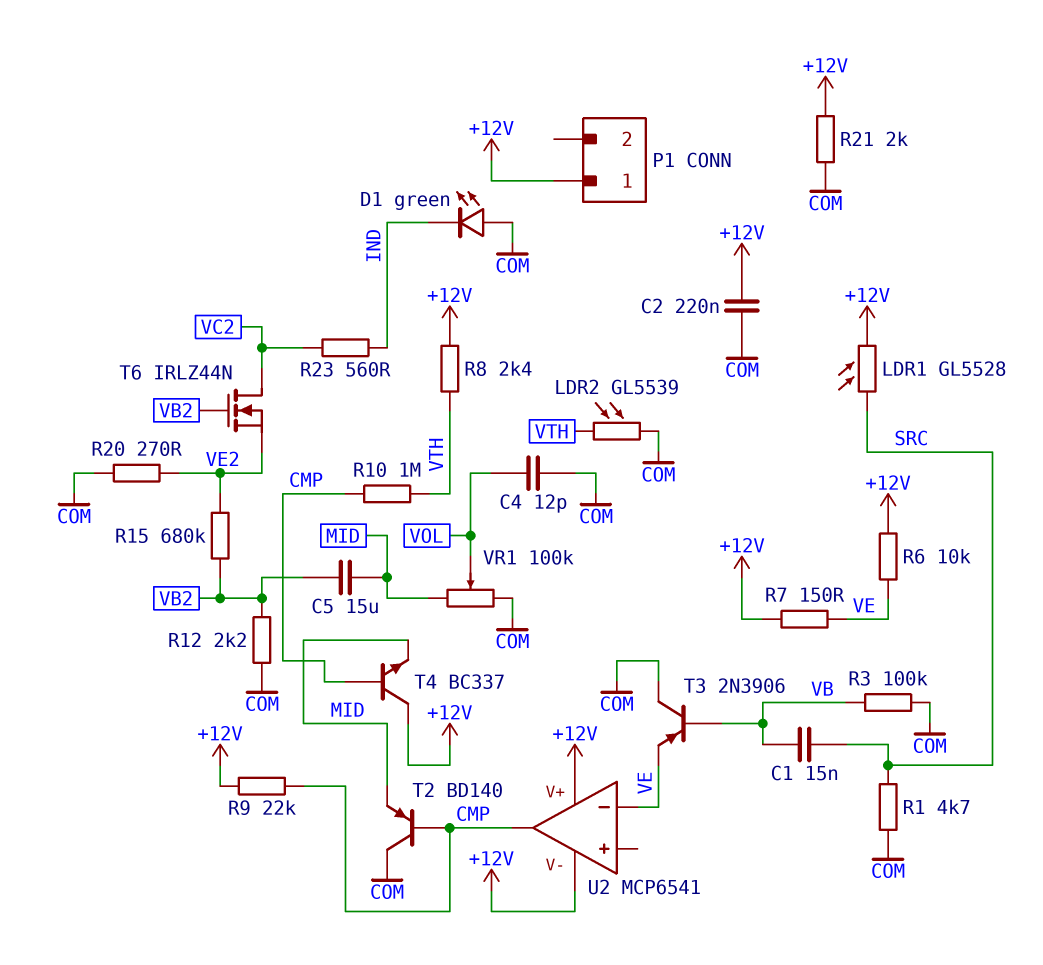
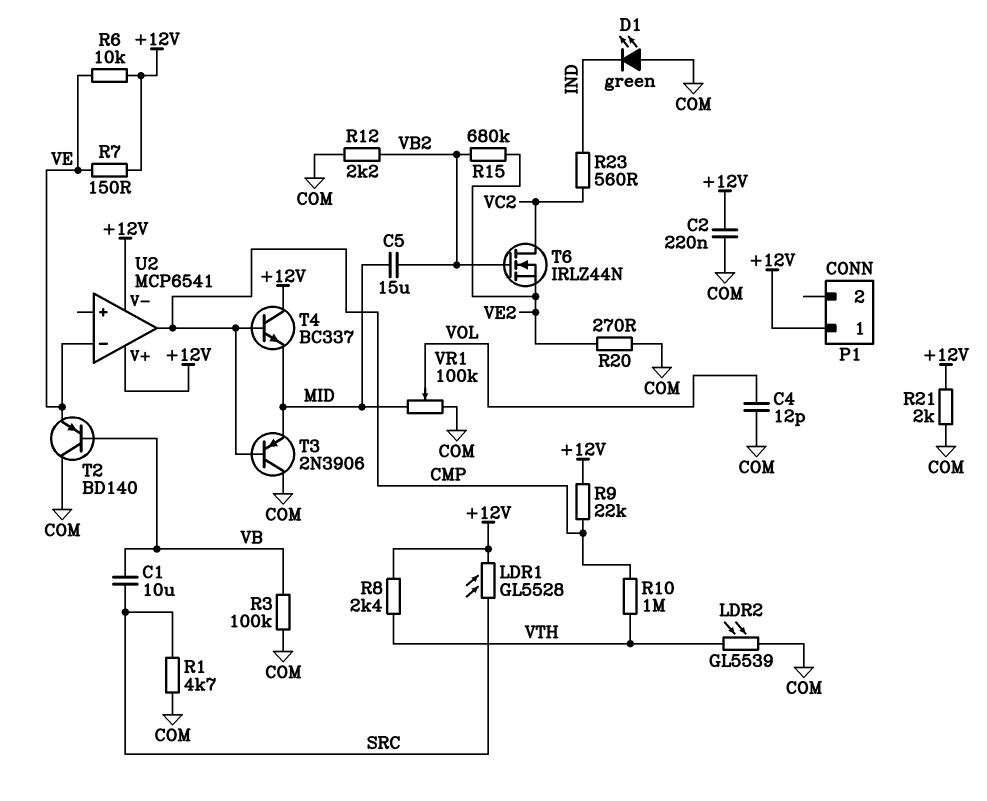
C1: 15nF (SRC, VB) -> 10uF (SRC, VB)
T2: PNP BD140 (B CMP, C COM, E MID) -> PNP BD140 (B VB, C COM, E VE)
T3: PNP 2N3906 (B VB, C COM, E VE) -> PNP 2N3906 (B CMP, C COM, E MID)

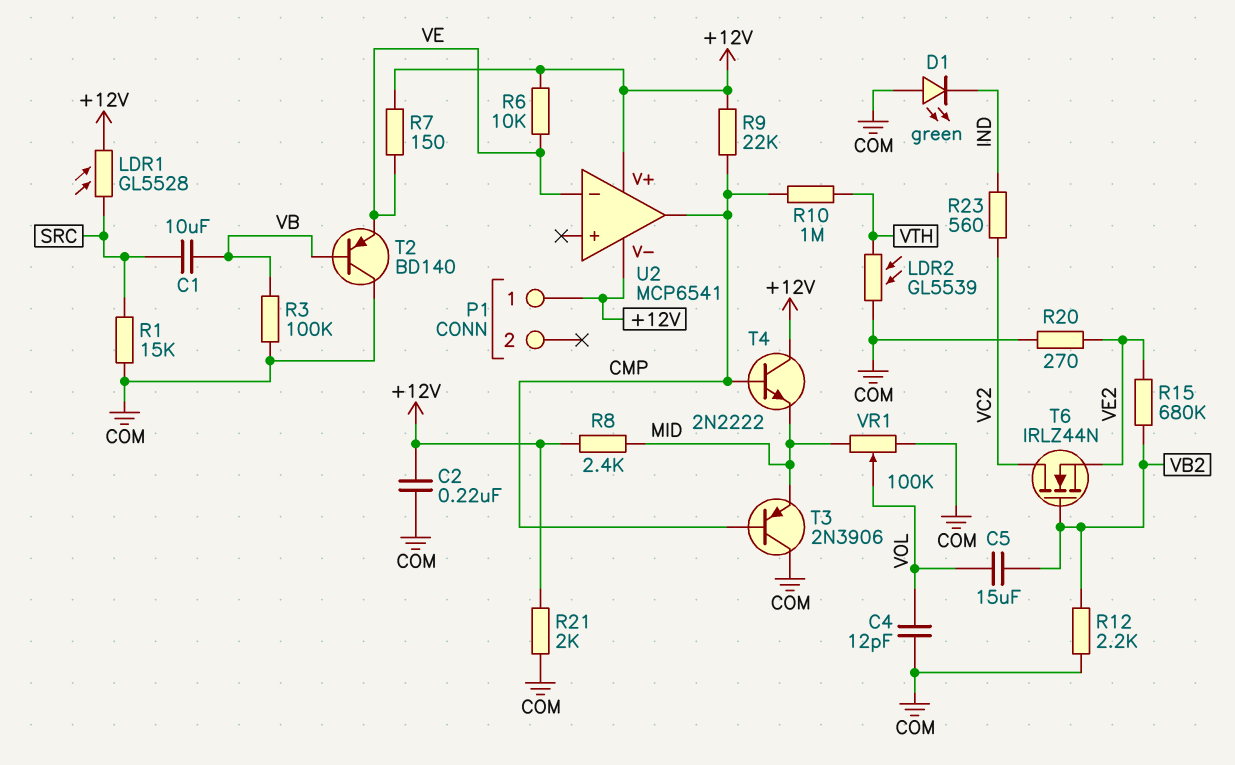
C5: 15uF (MID, VB2) -> 15uF (VB2, VOL)
R1: 4.7k (COM, SRC) -> 15k (COM, SRC)
R8: 2.4k (+12V, VTH) -> 2.4k (+12V, MID)
T4: NPN BC337 (B CMP, C +12V, E MID) -> NPN 2N2222 (B CMP, C +12V, E MID)

